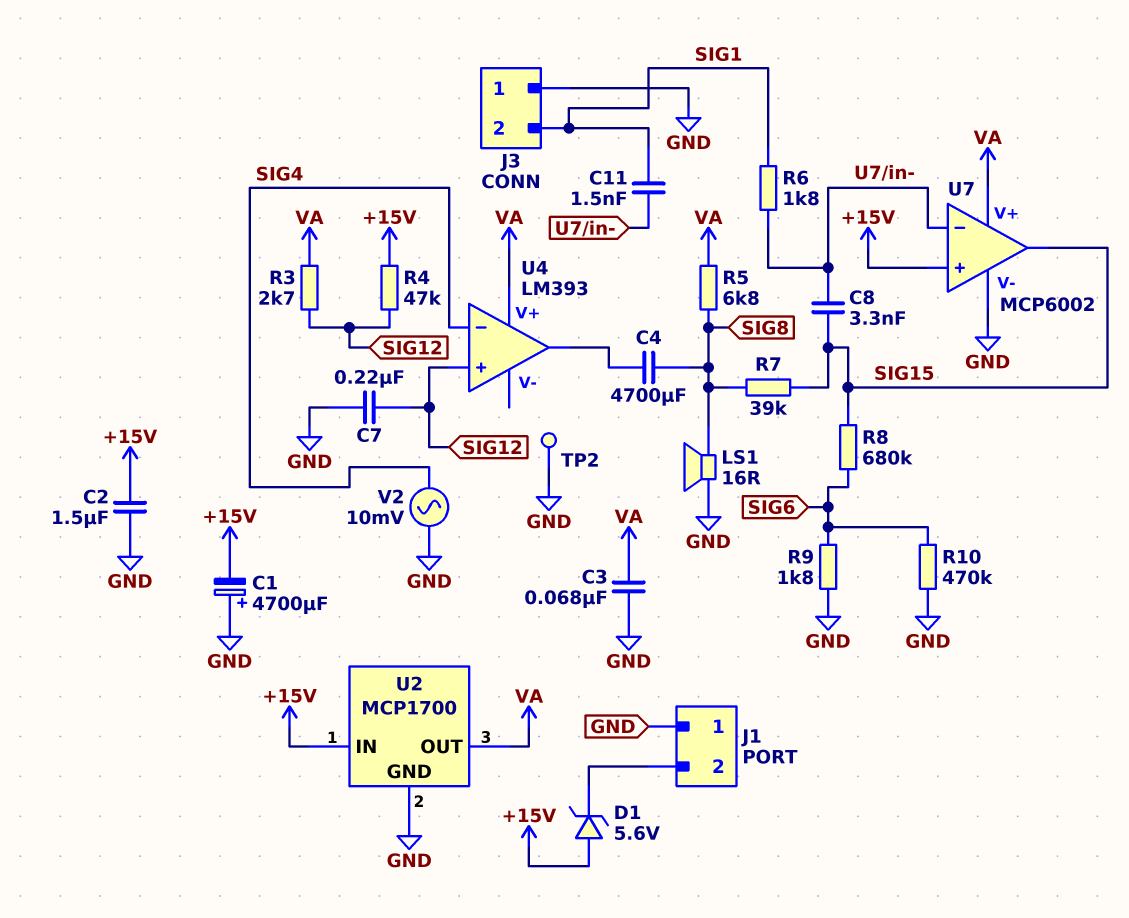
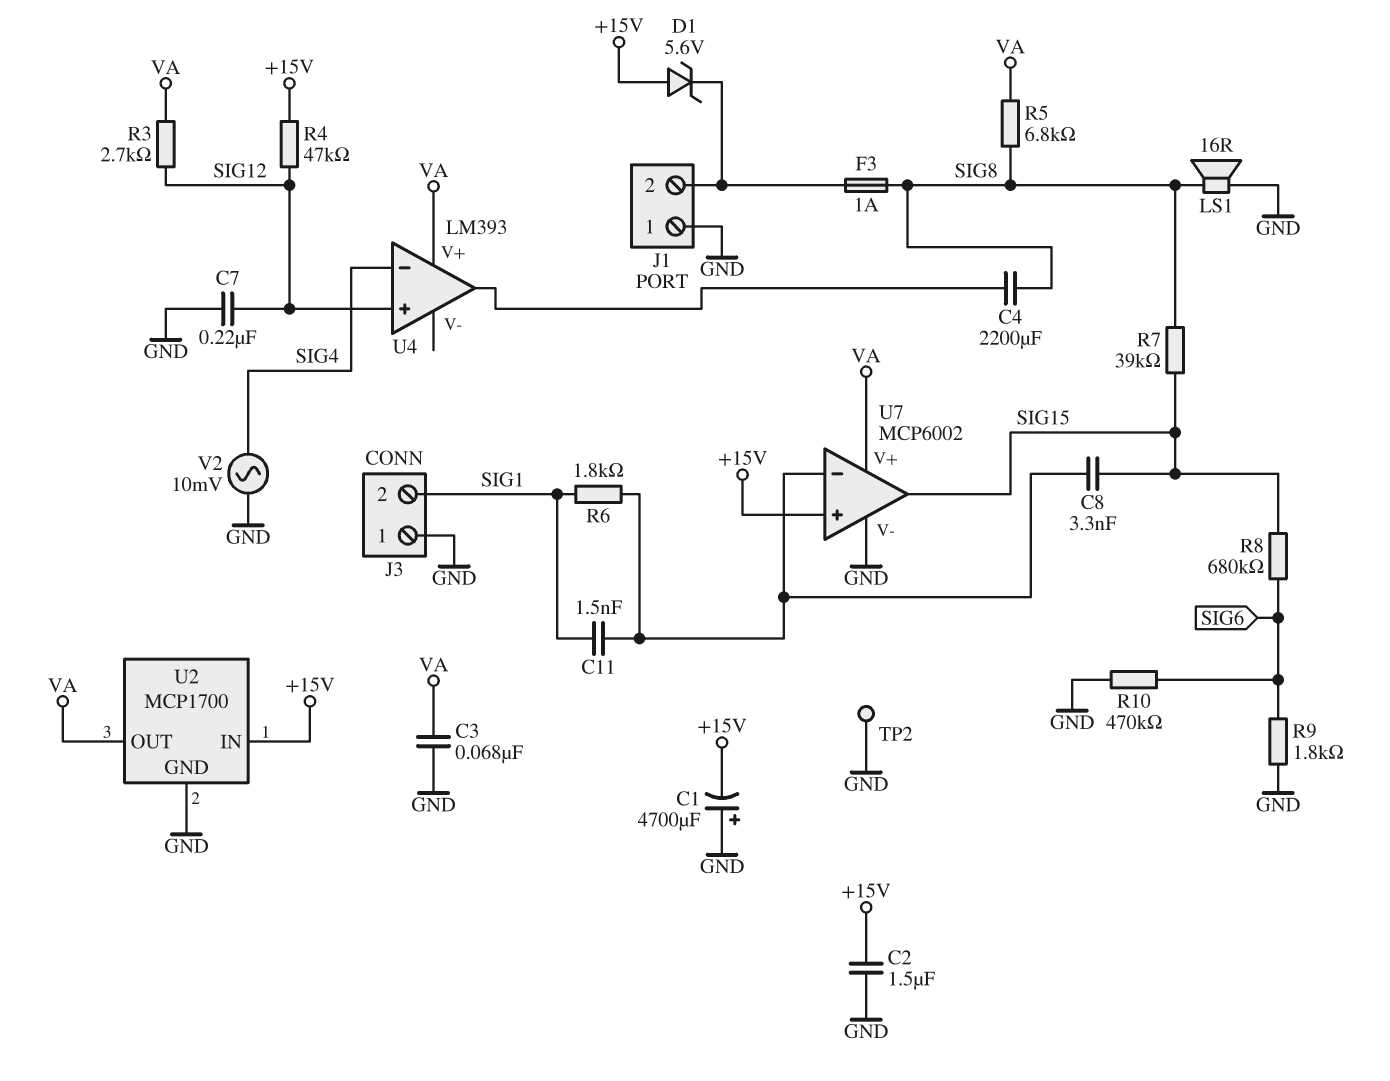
C4: 4700uF (SIG8, U4/out) -> 2200uF (SIG8, U4/out)
F3: none -> 1A (J1/2, SIG8)

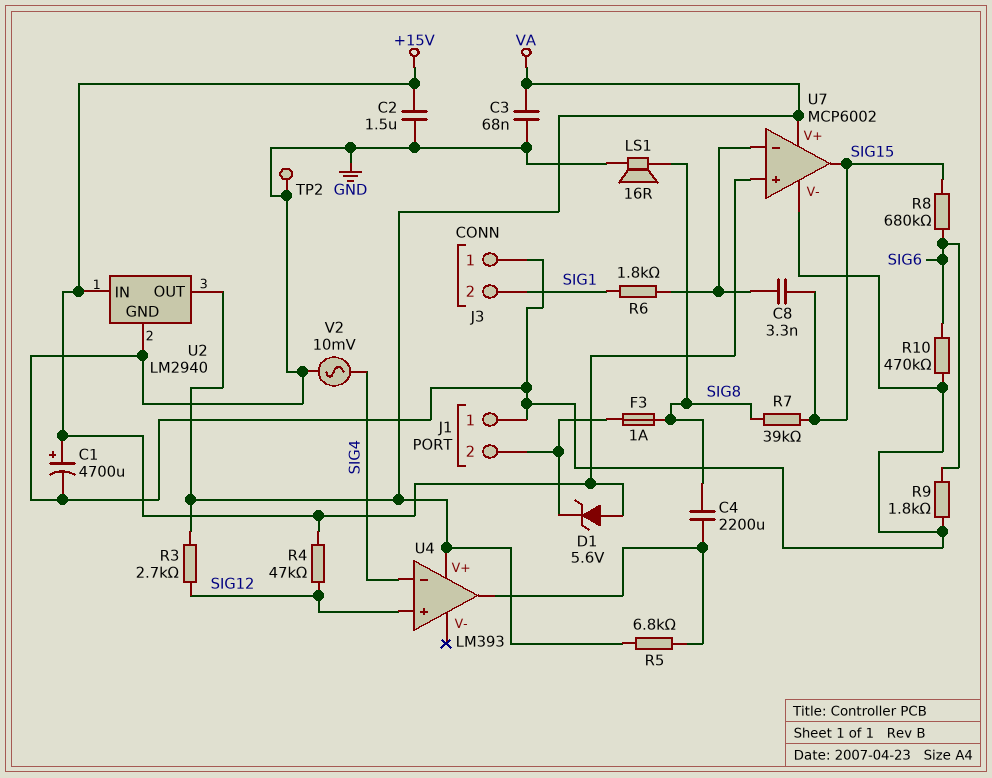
C1: 4700uF (plus GND, minus +15V) -> 4700uF (plus +15V, minus GND)
C7: 220nF (GND, SIG12) -> none
C11: 1.5nF (SIG1, U7/in-) -> none
R5: 6.8k (SIG8, VA) -> 6.8k (U4/out, VA)
U2: MCP1700 -> LM2940

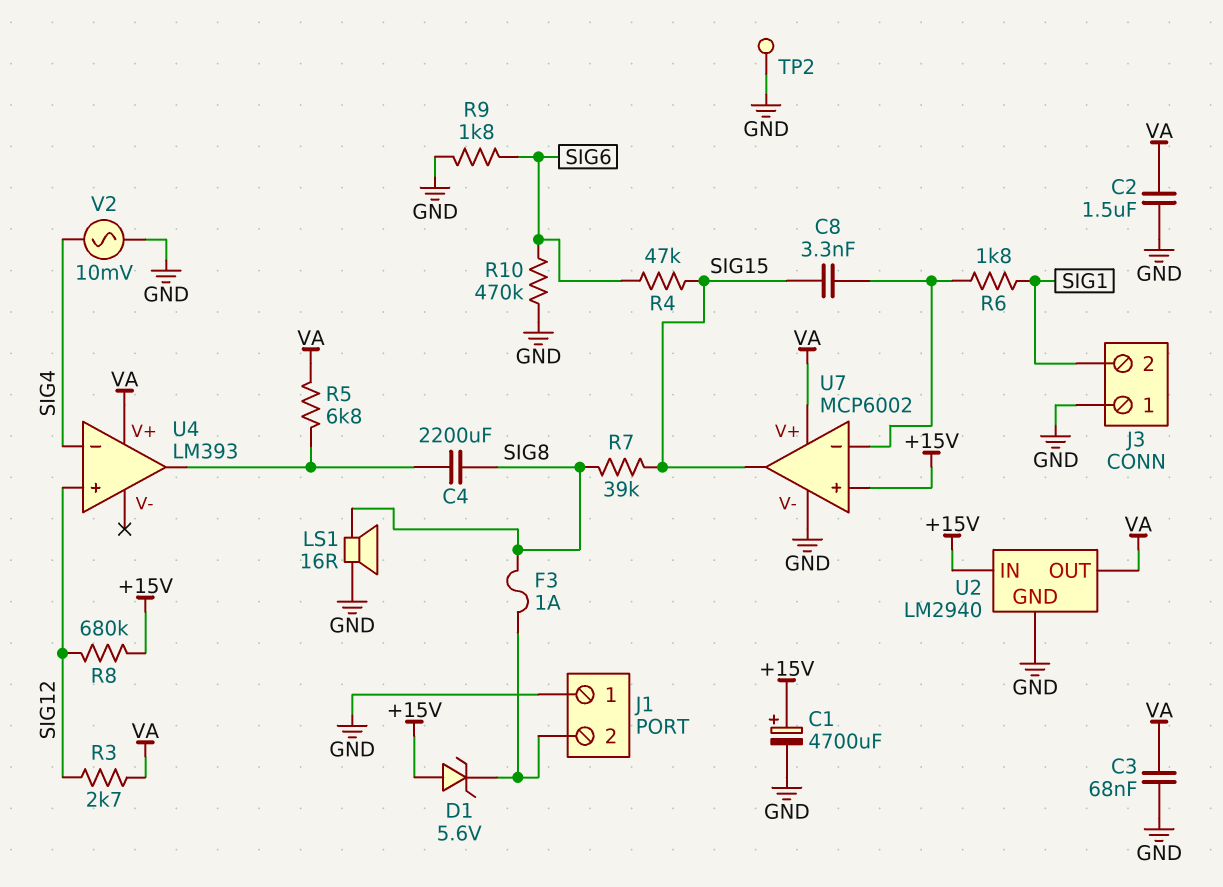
C2: 1.5uF (+15V, GND) -> 1.5uF (GND, VA)
R4: 47k (+15V, SIG12) -> 47k (SIG6, SIG15)
R8: 680k (SIG6, SIG15) -> 680k (+15V, SIG12)

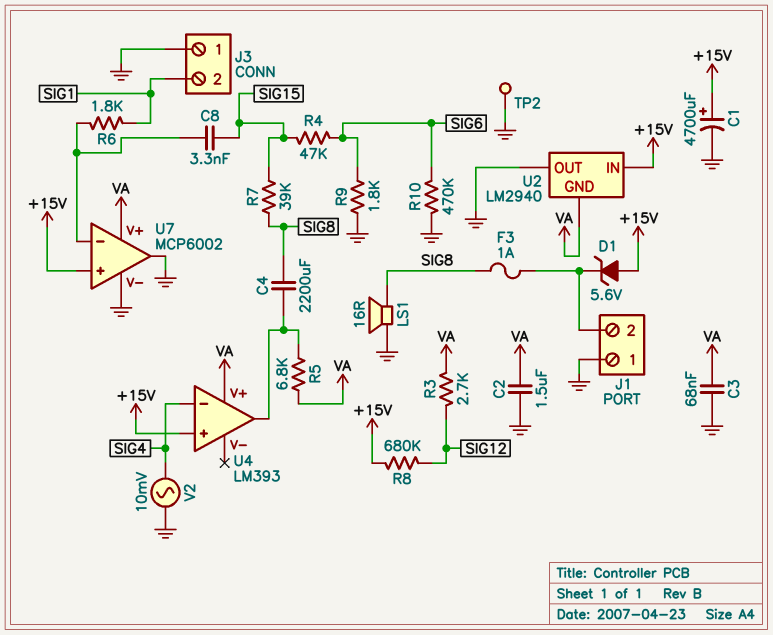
U2 pin GND: GND -> VA
U2 pin OUT: VA -> GND
U4 pin in+: SIG12 -> +15V
U7 pin out: SIG15 -> GND

